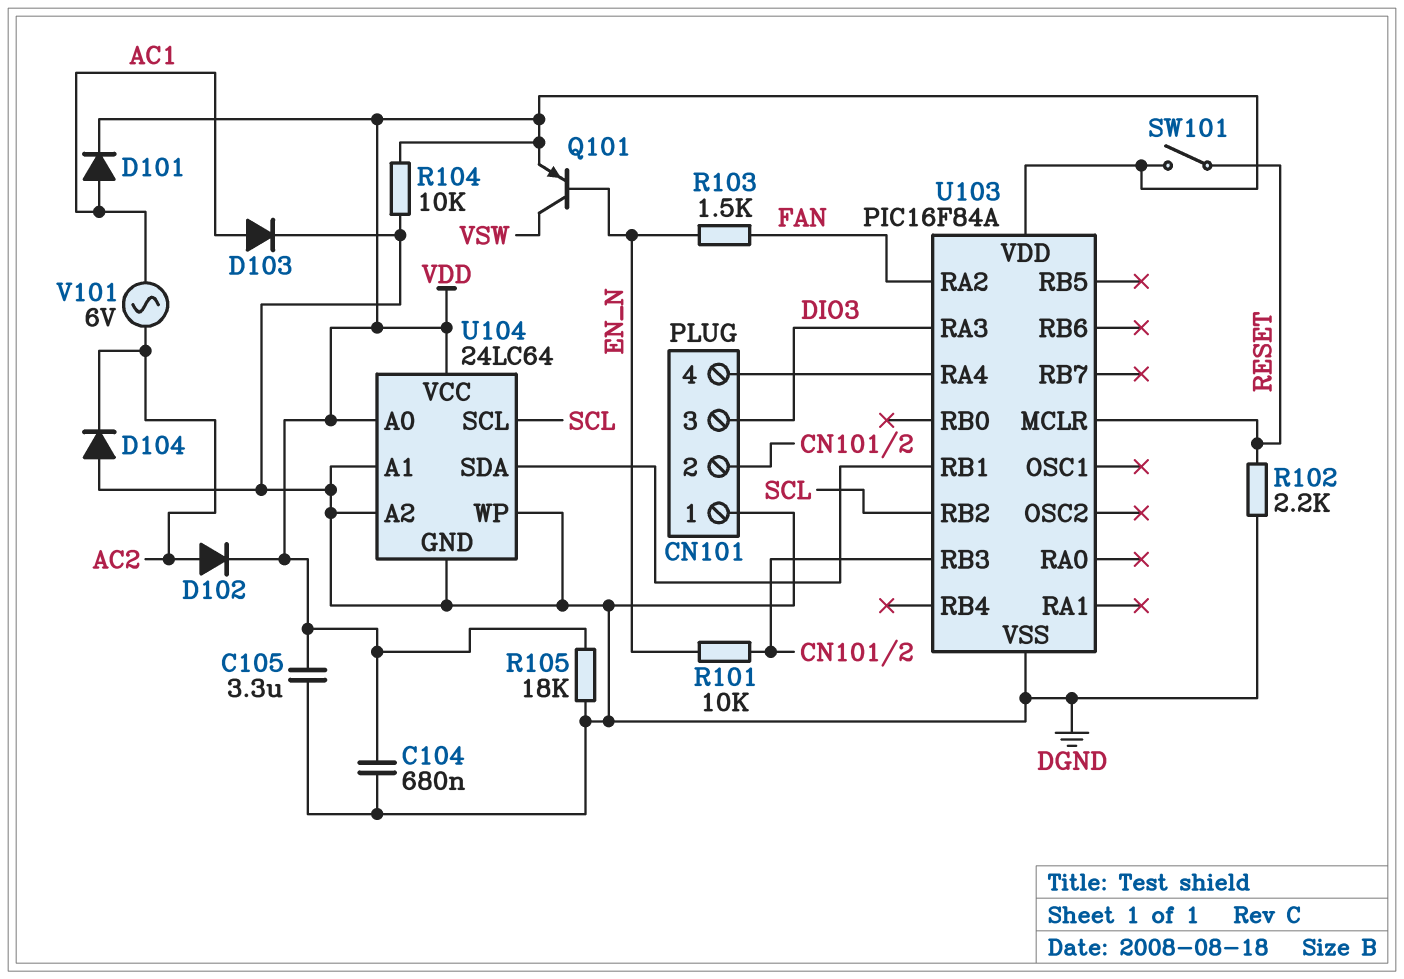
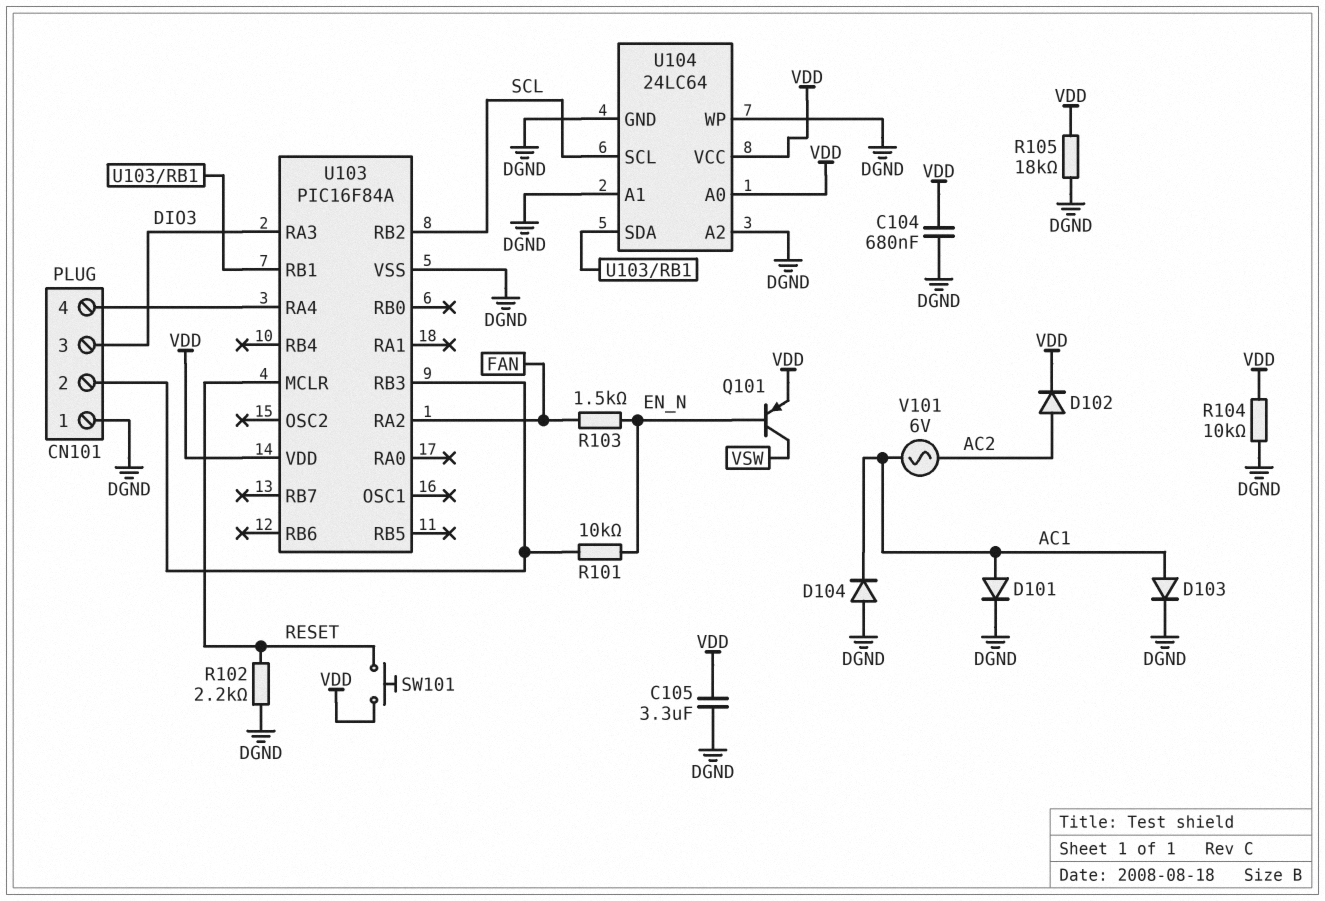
D101: diode (A AC1, K VDD) -> diode (A AC1, K DGND)
D104: diode (A DGND, K AC2) -> diode (A DGND, K AC1)
SW101: switch (RESET, VDD) -> button (RESET, VDD)

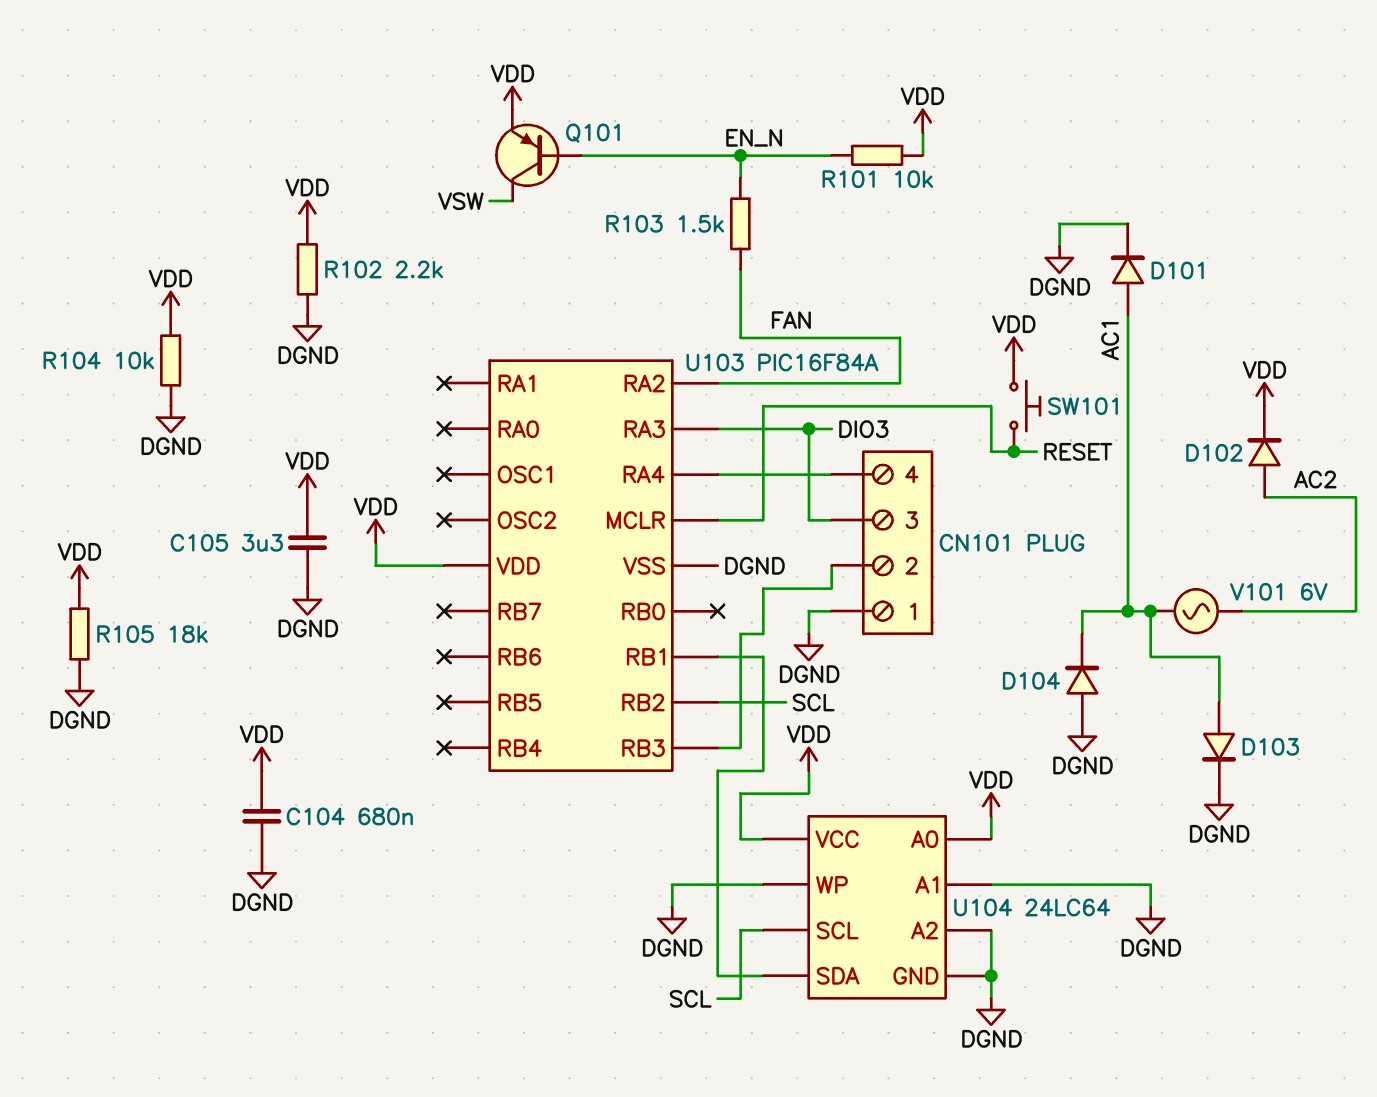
R101: 10k (CN101/2, EN_N) -> 10k (EN_N, VDD)
R102: 2.2k (DGND, RESET) -> 2.2k (DGND, VDD)

